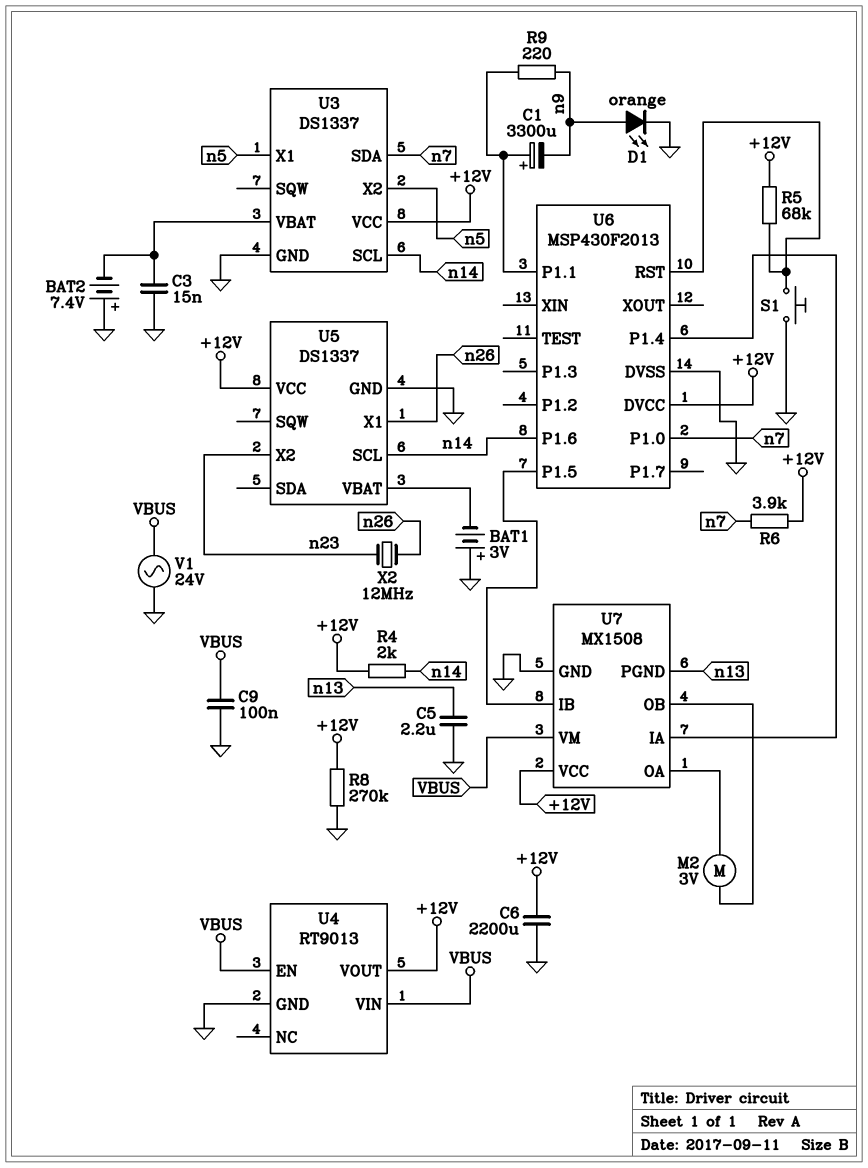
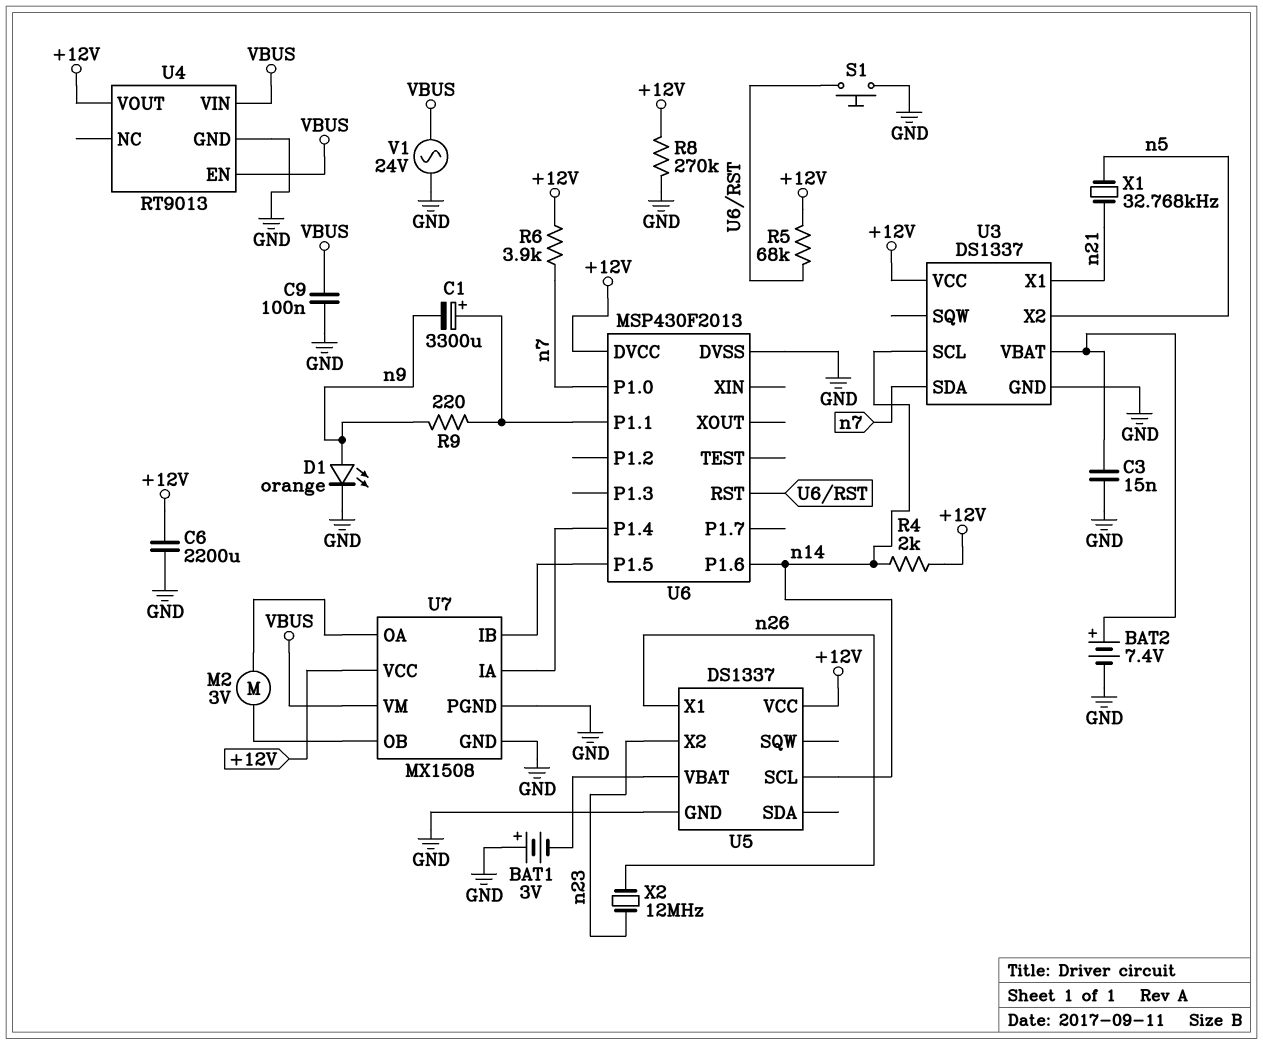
BAT2: 7.4V (plus GND, minus U3/VBAT) -> 7.4V (plus U3/VBAT, minus GND)
C5: 2.2uF (GND, n13) -> none
U3 pin X1: n5 -> n21
U7 pin PGND: n13 -> GND
X1: none -> 32.768kHz (n5, n21)

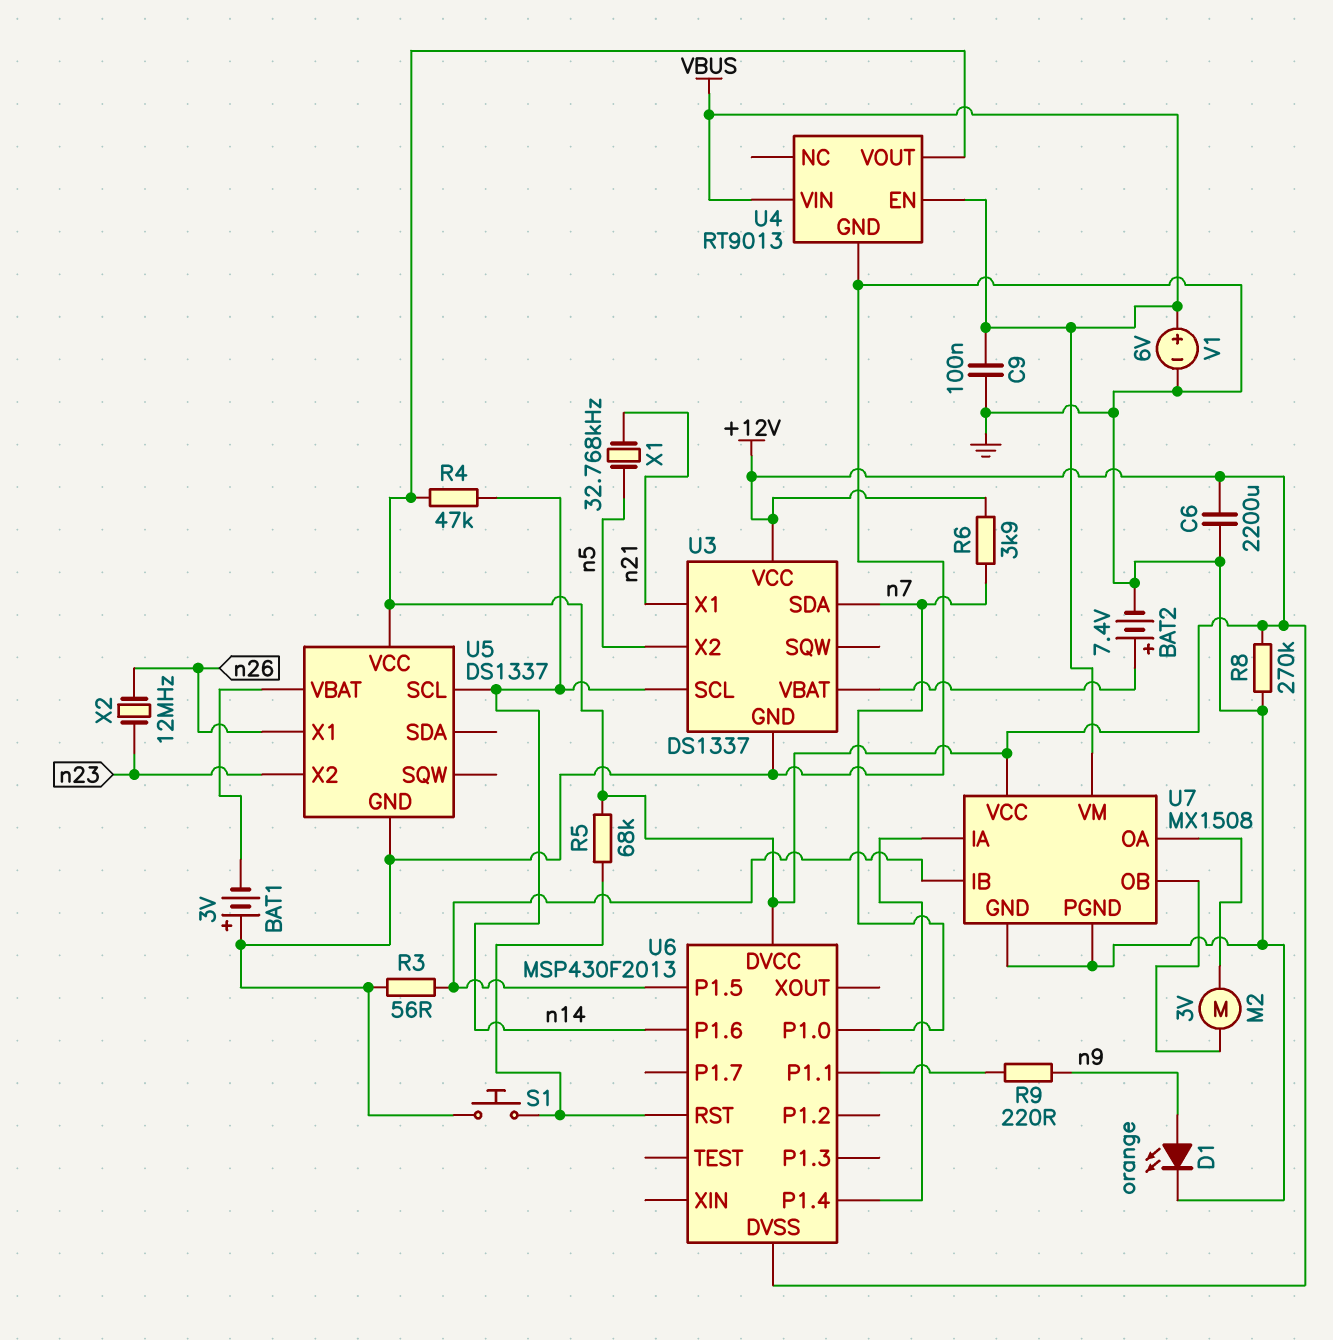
C1: 3300uF (plus U6/P1.1, minus n9) -> none
C3: 15nF (GND, U3/VBAT) -> none
R3: none -> 56 (GND, U6/P1.5)
R4: 2k (+12V, n14) -> 47k (+12V, n14)
U6 pin DVSS: GND -> +12V
V1: AC 24V (GND, VBUS) -> 6V (plus VBUS, minus GND)

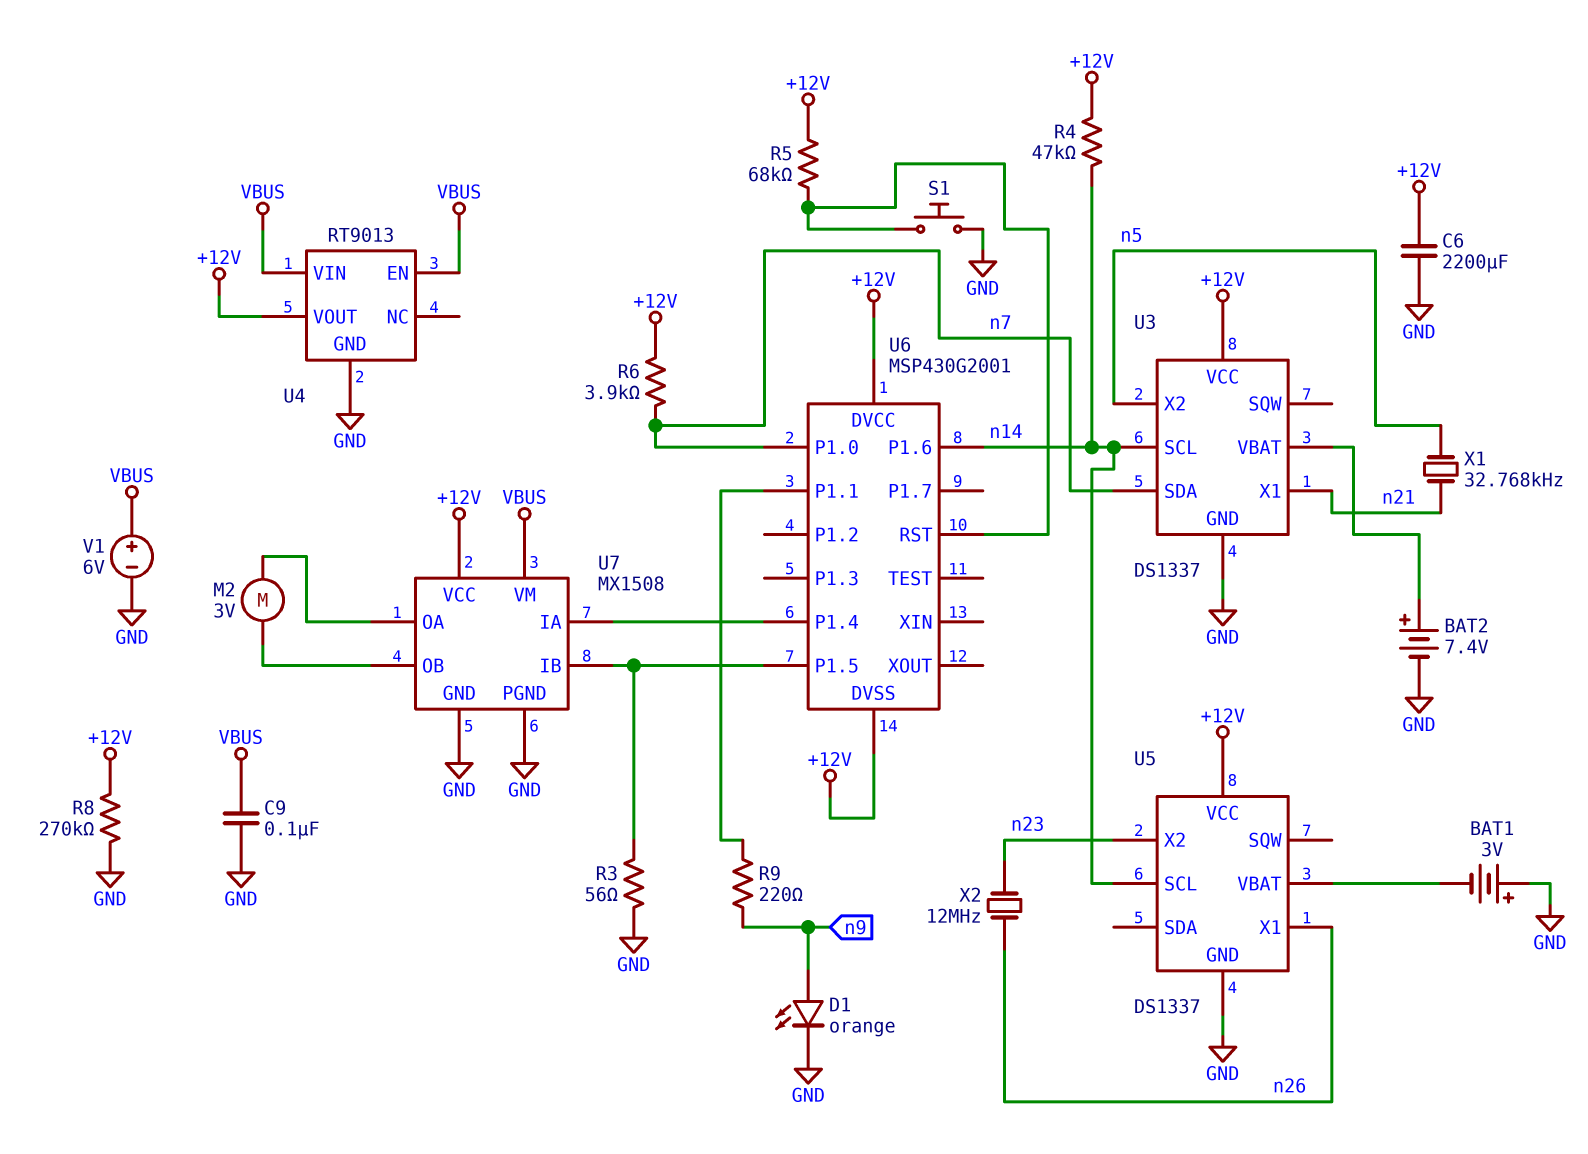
U6: MSP430F2013 -> MSP430G2001

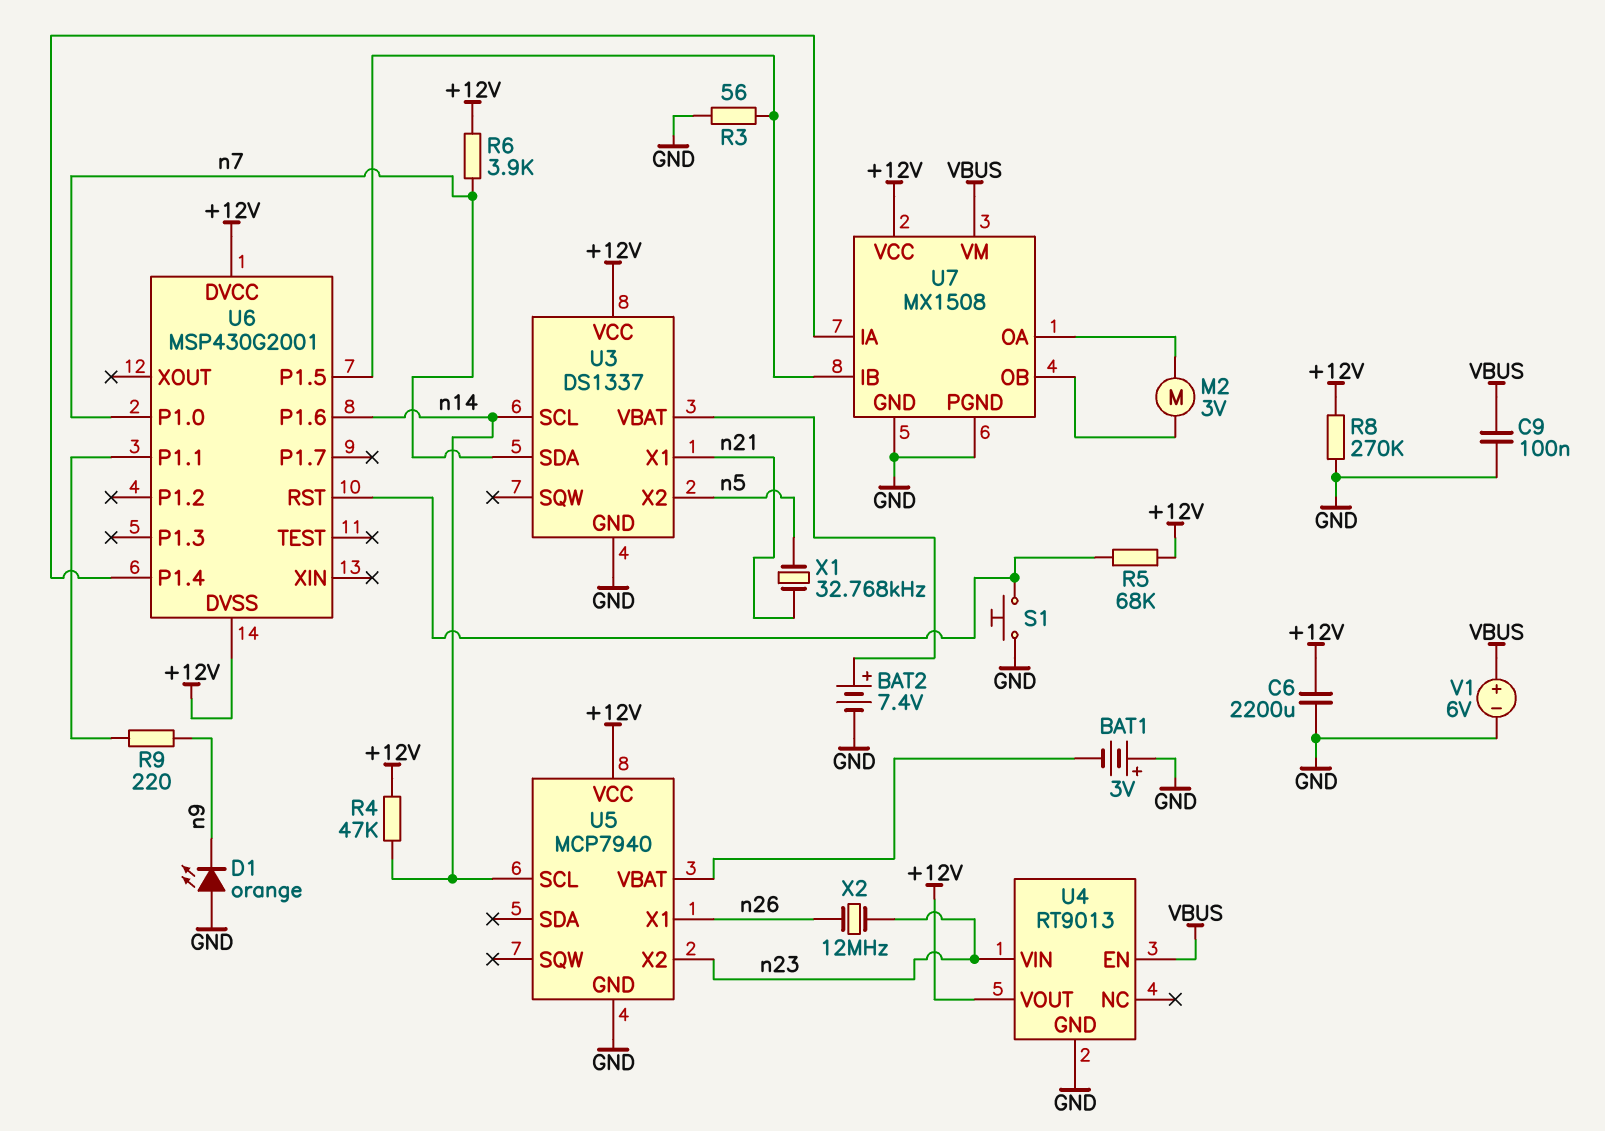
D1: LED orange (A n9, K GND) -> LED orange (A GND, K n9)
U4 pin VIN: VBUS -> n23
U5: DS1337 -> MCP7940

